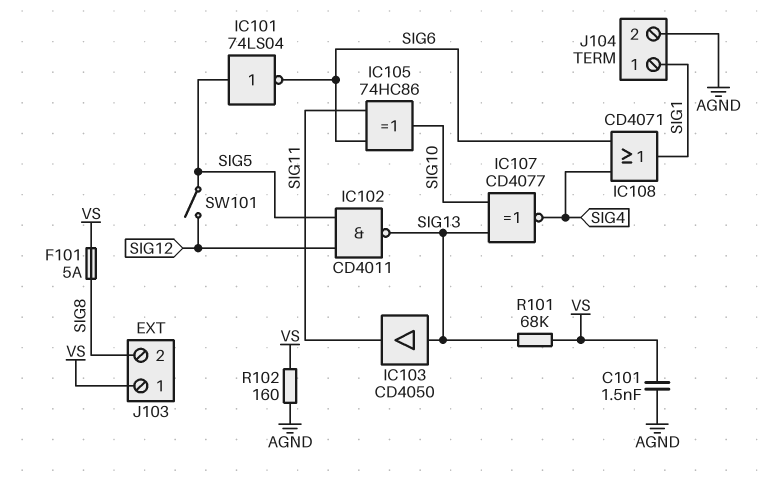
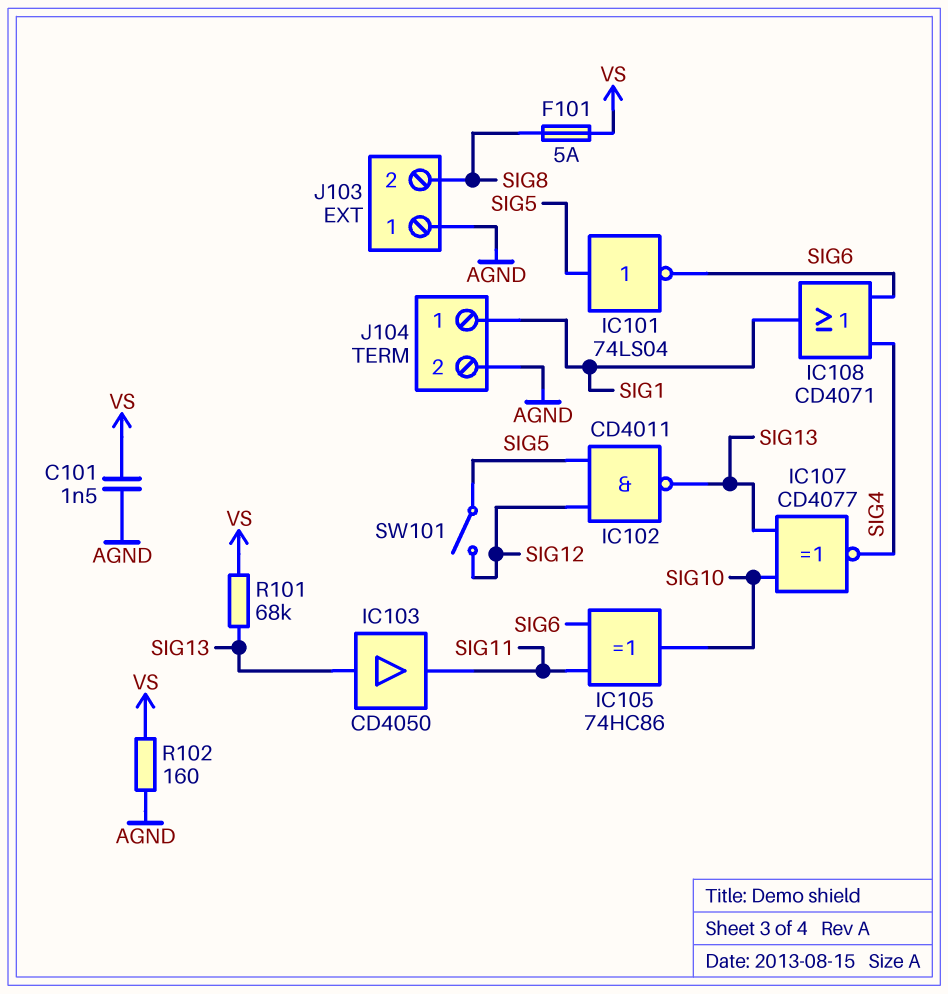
J103 pin 1: VS -> AGND

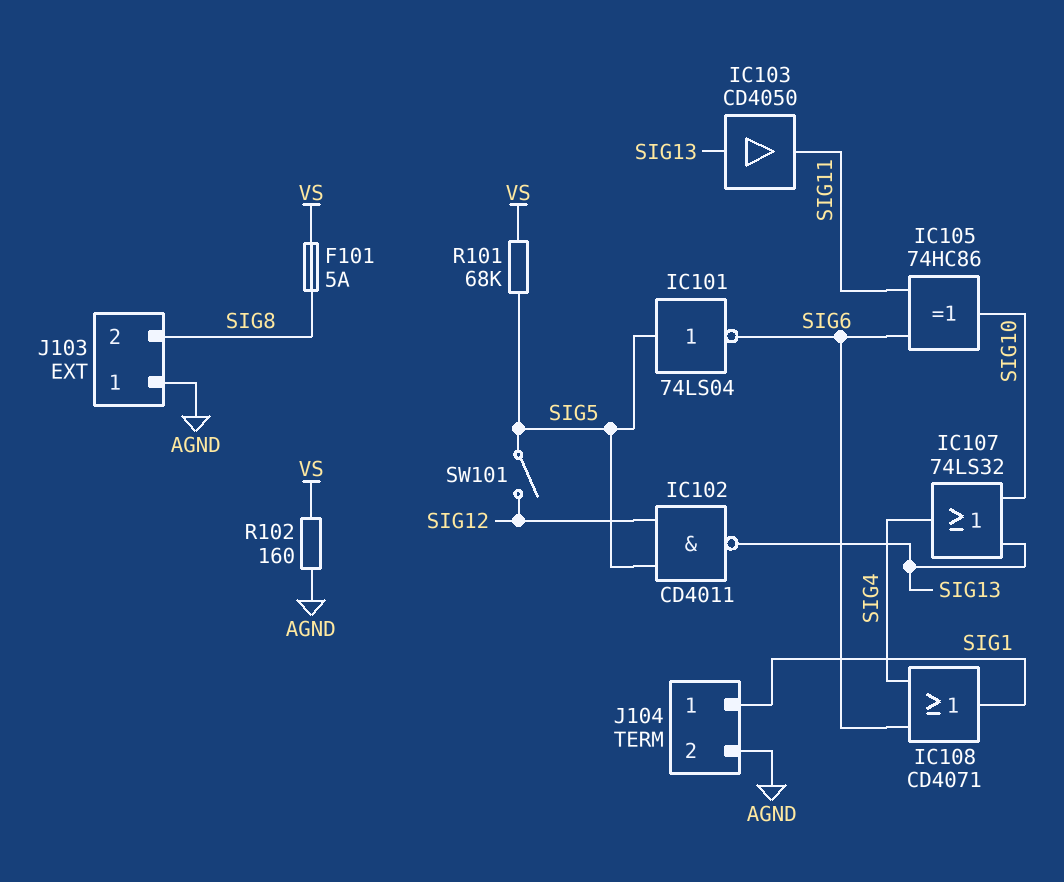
C101: 1.5nF (AGND, VS) -> none
IC107: XNOR CD4077 (in SIG10, in SIG13, out SIG4) -> OR 74LS32 (in SIG10, in SIG13, out SIG4)
R101: 68k (SIG13, VS) -> 68k (SIG5, VS)

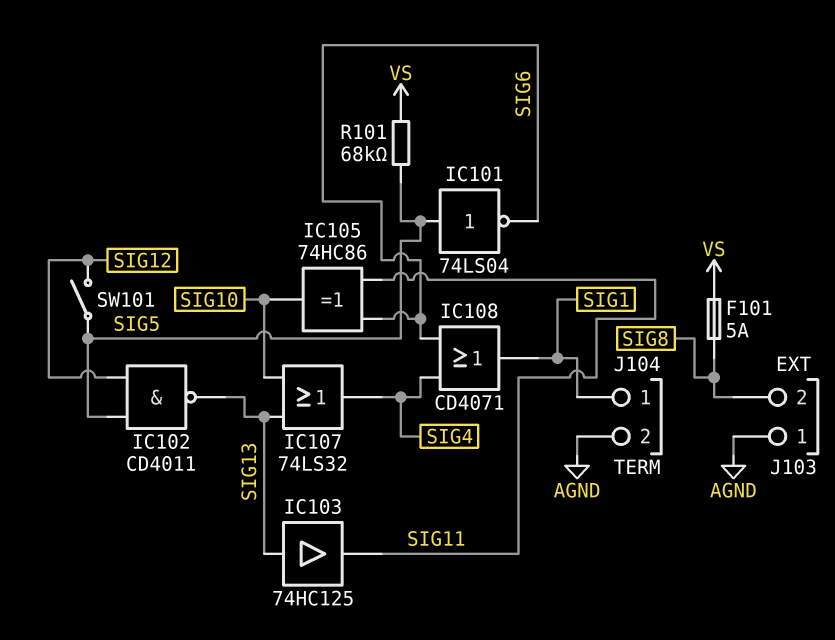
IC103: buffer CD4050 (in SIG13, out SIG11) -> buffer 74HC125 (in SIG13, out SIG11)
R102: 160 (AGND, VS) -> none

